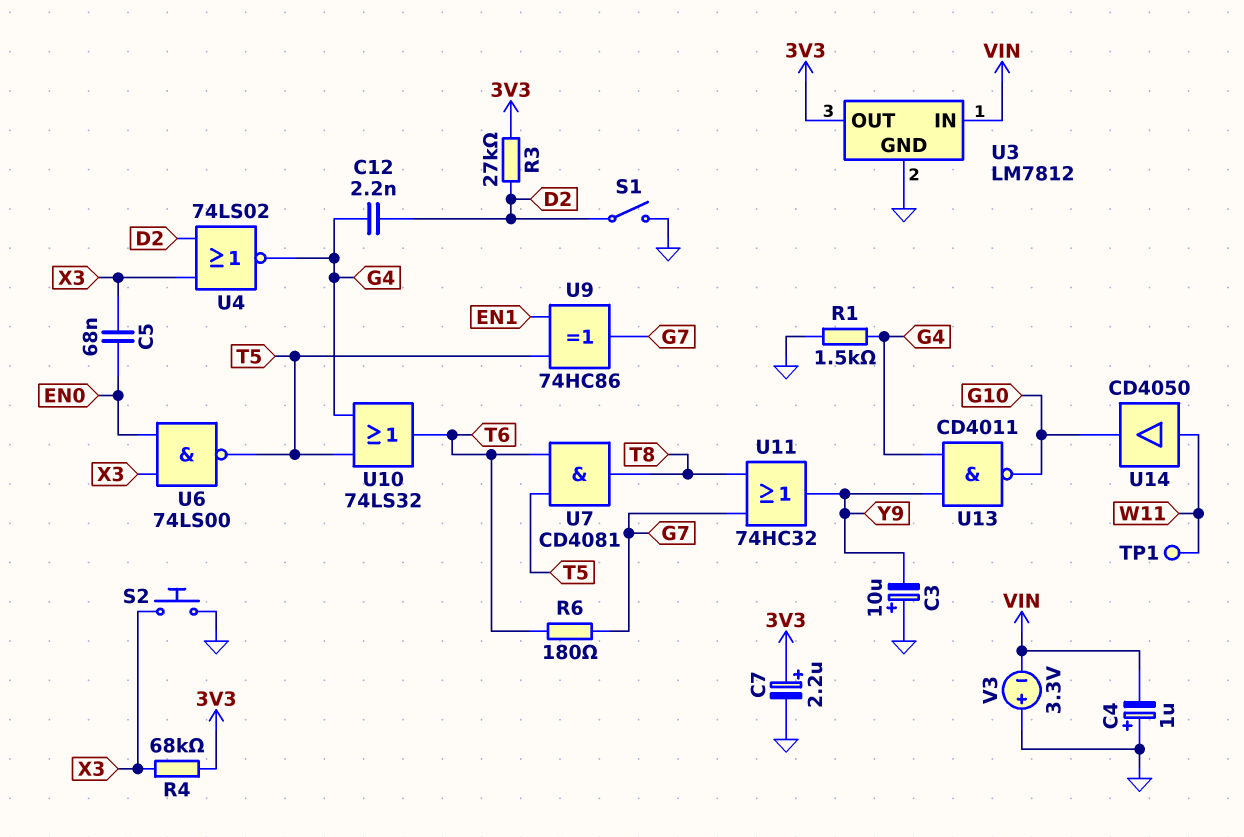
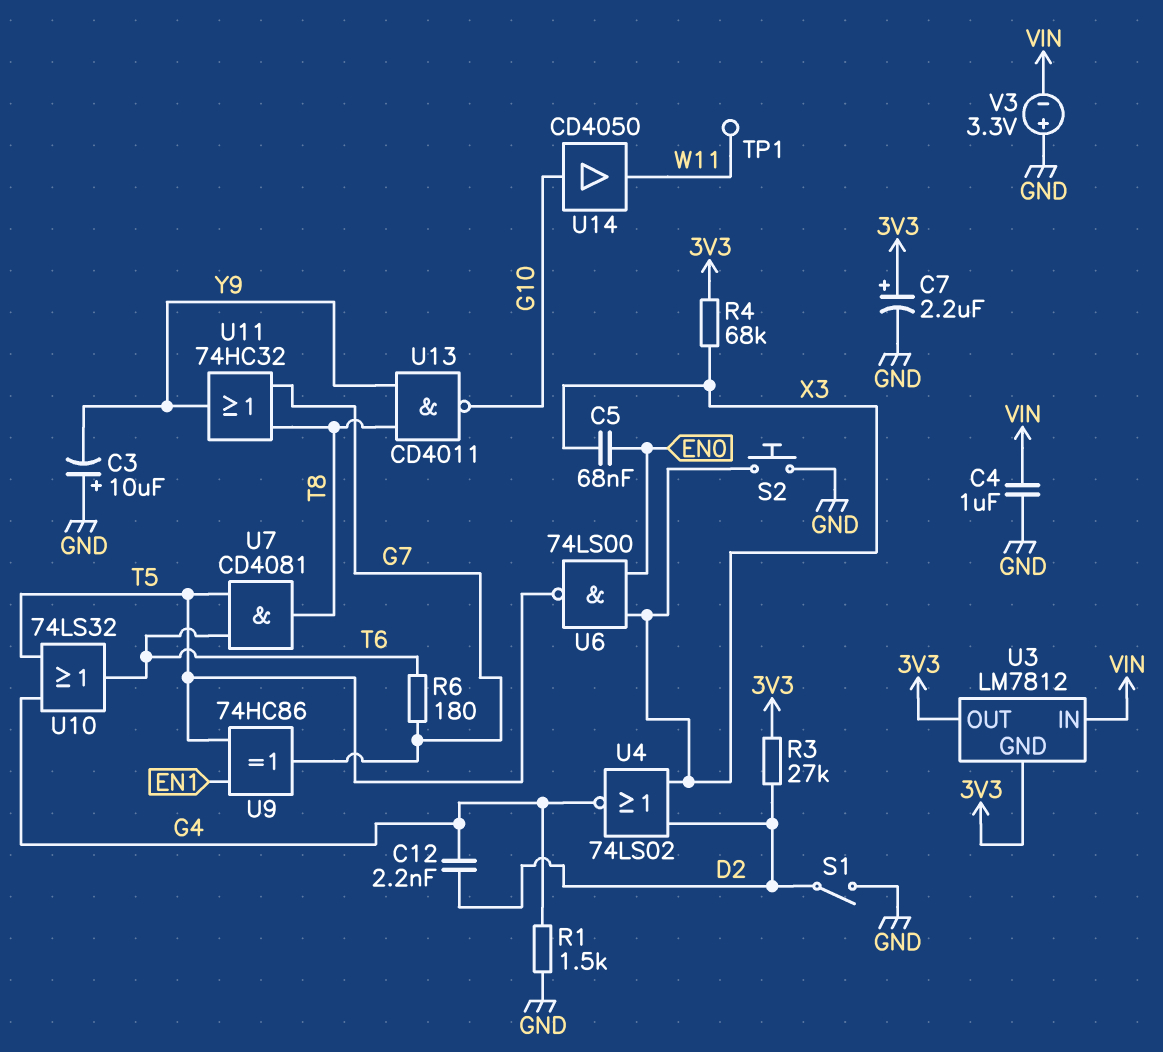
C4: 1uF (plus GND, minus VIN) -> 1uF (GND, VIN)
U3 pin GND: GND -> 3V3
U13: NAND CD4011 (in G4, in Y9, out G10) -> NAND CD4011 (in T8, in Y9, out G10)
U14: buffer CD4050 (in W11, out G10) -> buffer CD4050 (in G10, out W11)

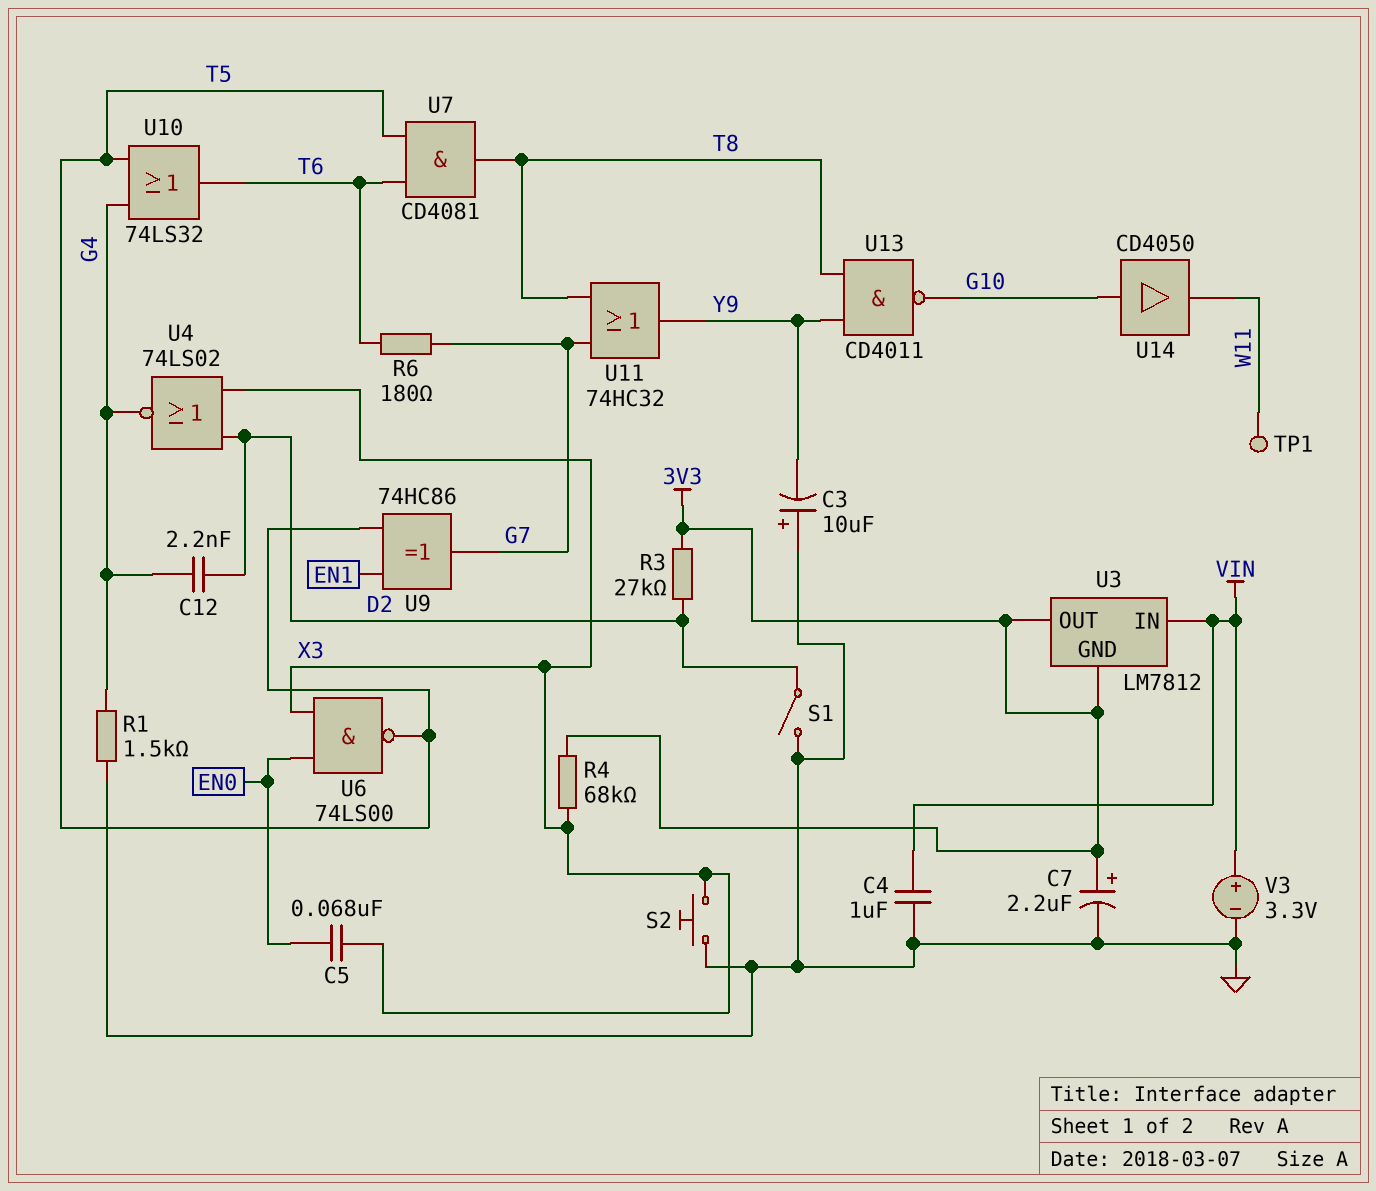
V3: 3.3V (plus GND, minus VIN) -> 3.3V (plus VIN, minus GND)

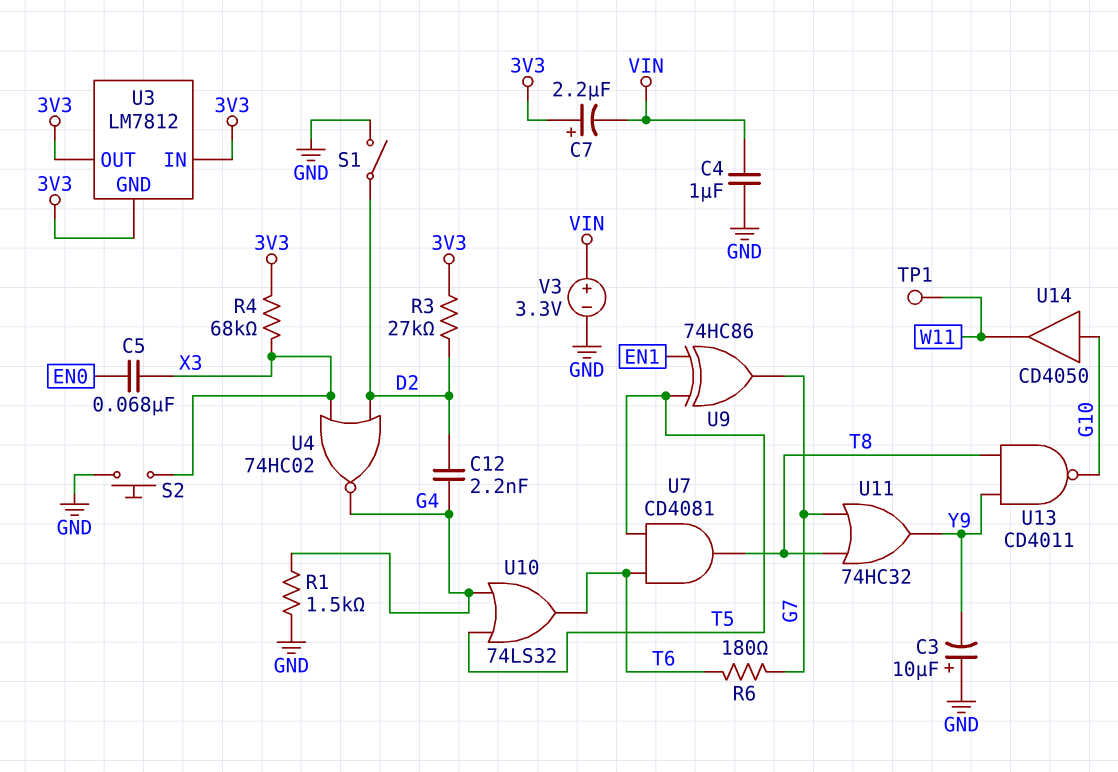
C7: 2.2uF (plus 3V3, minus GND) -> 2.2uF (plus 3V3, minus VIN)
U3 pin IN: VIN -> 3V3
U4: NOR 74LS02 (in D2, in X3, out G4) -> NOR 74HC02 (in D2, in X3, out G4)
U6: NAND 74LS00 (in EN0, in X3, out T5) -> none

